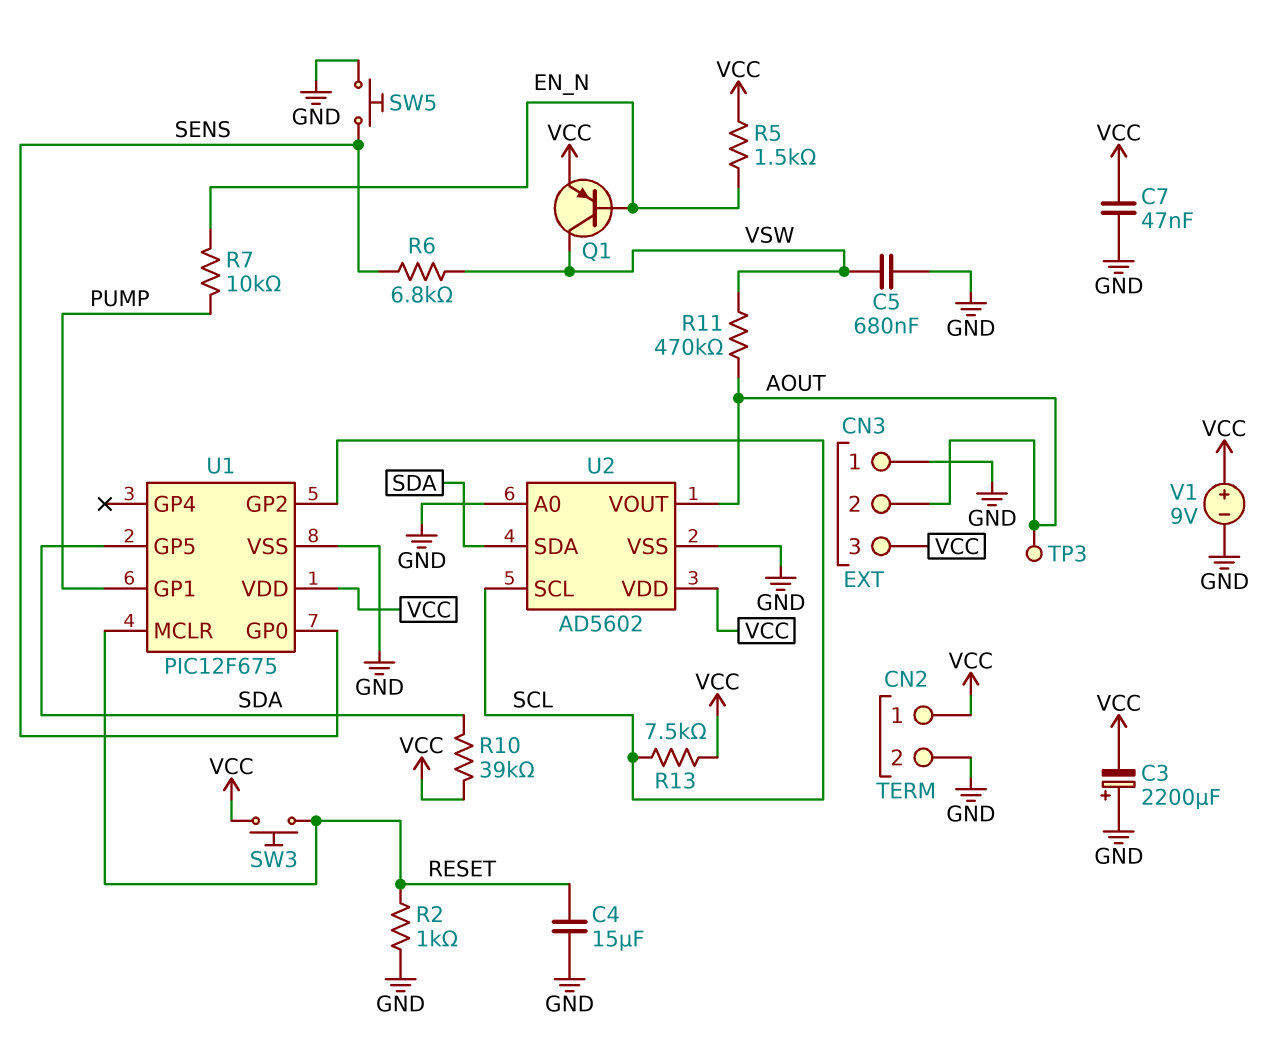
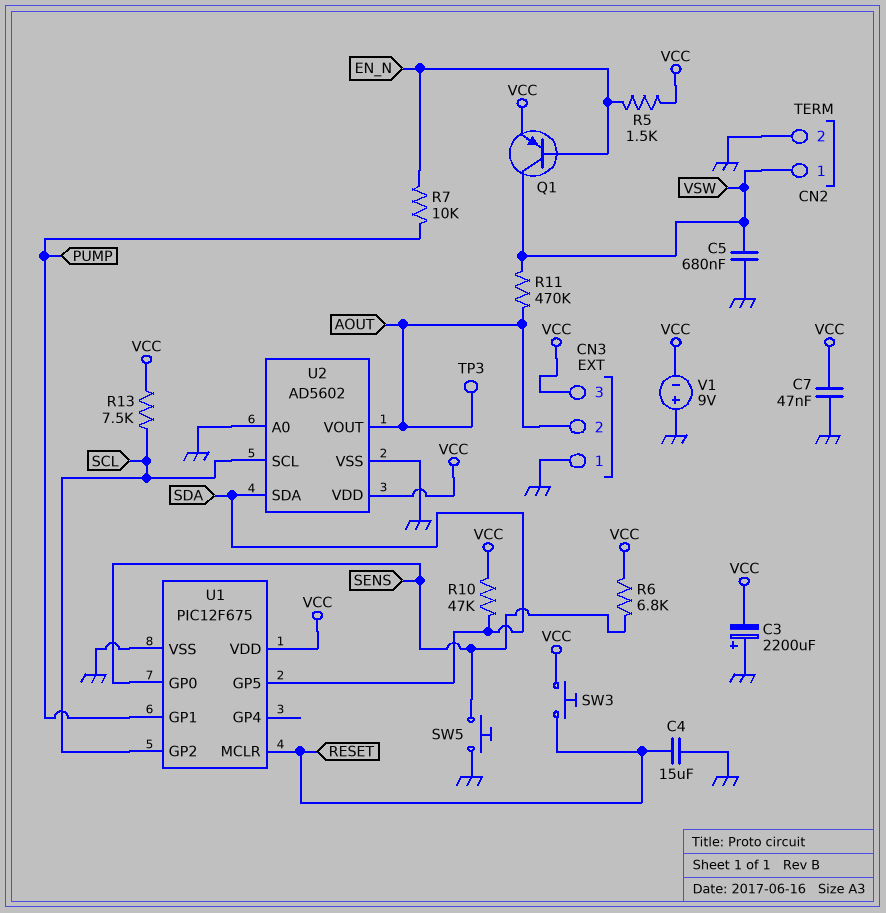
CN2 pin 1: VCC -> VSW
R2: 1k (GND, RESET) -> none
R6: 6.8k (SENS, VSW) -> 6.8k (SENS, VCC)
R10: 39k (SDA, VCC) -> 47k (SDA, VCC)
V1: 9V (plus VCC, minus GND) -> 9V (plus GND, minus VCC)

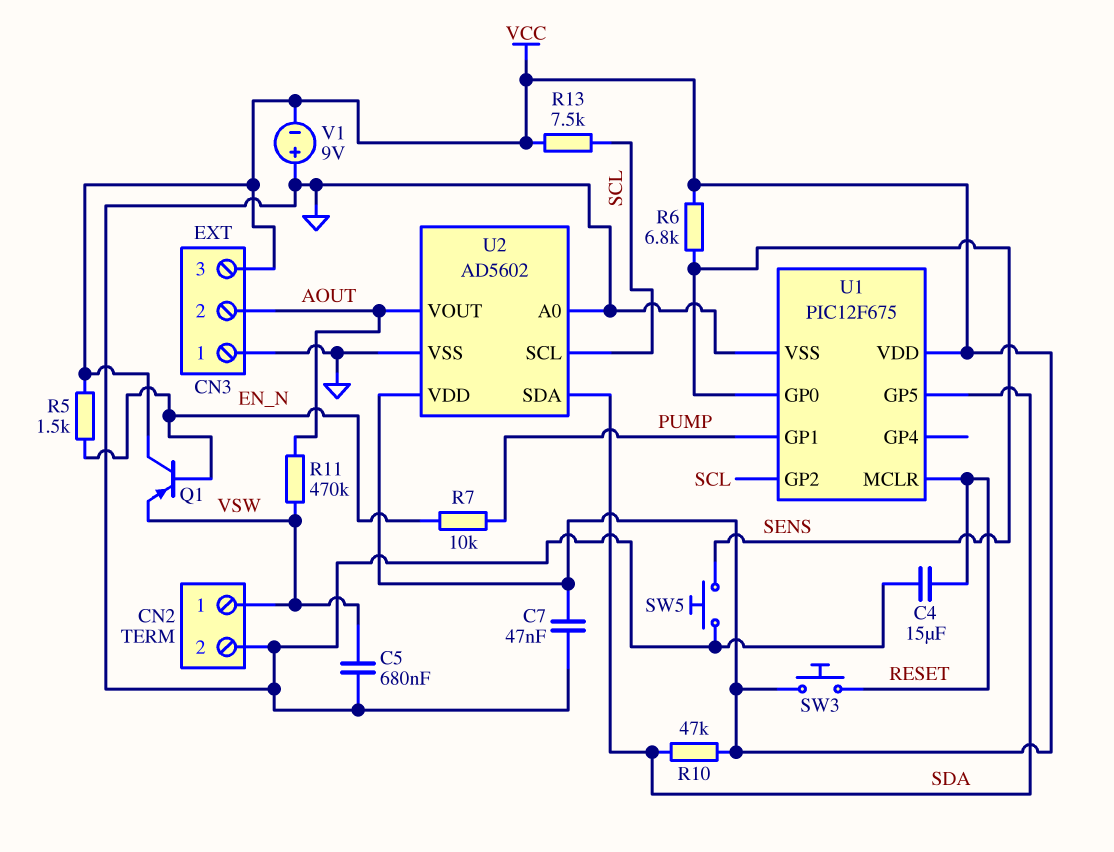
C3: 2200uF (plus GND, minus VCC) -> none
Q1: PNP (B EN_N, C VSW, E VCC) -> PNP (B EN_N, C VCC, E VSW)
TP3: test point (AOUT) -> none

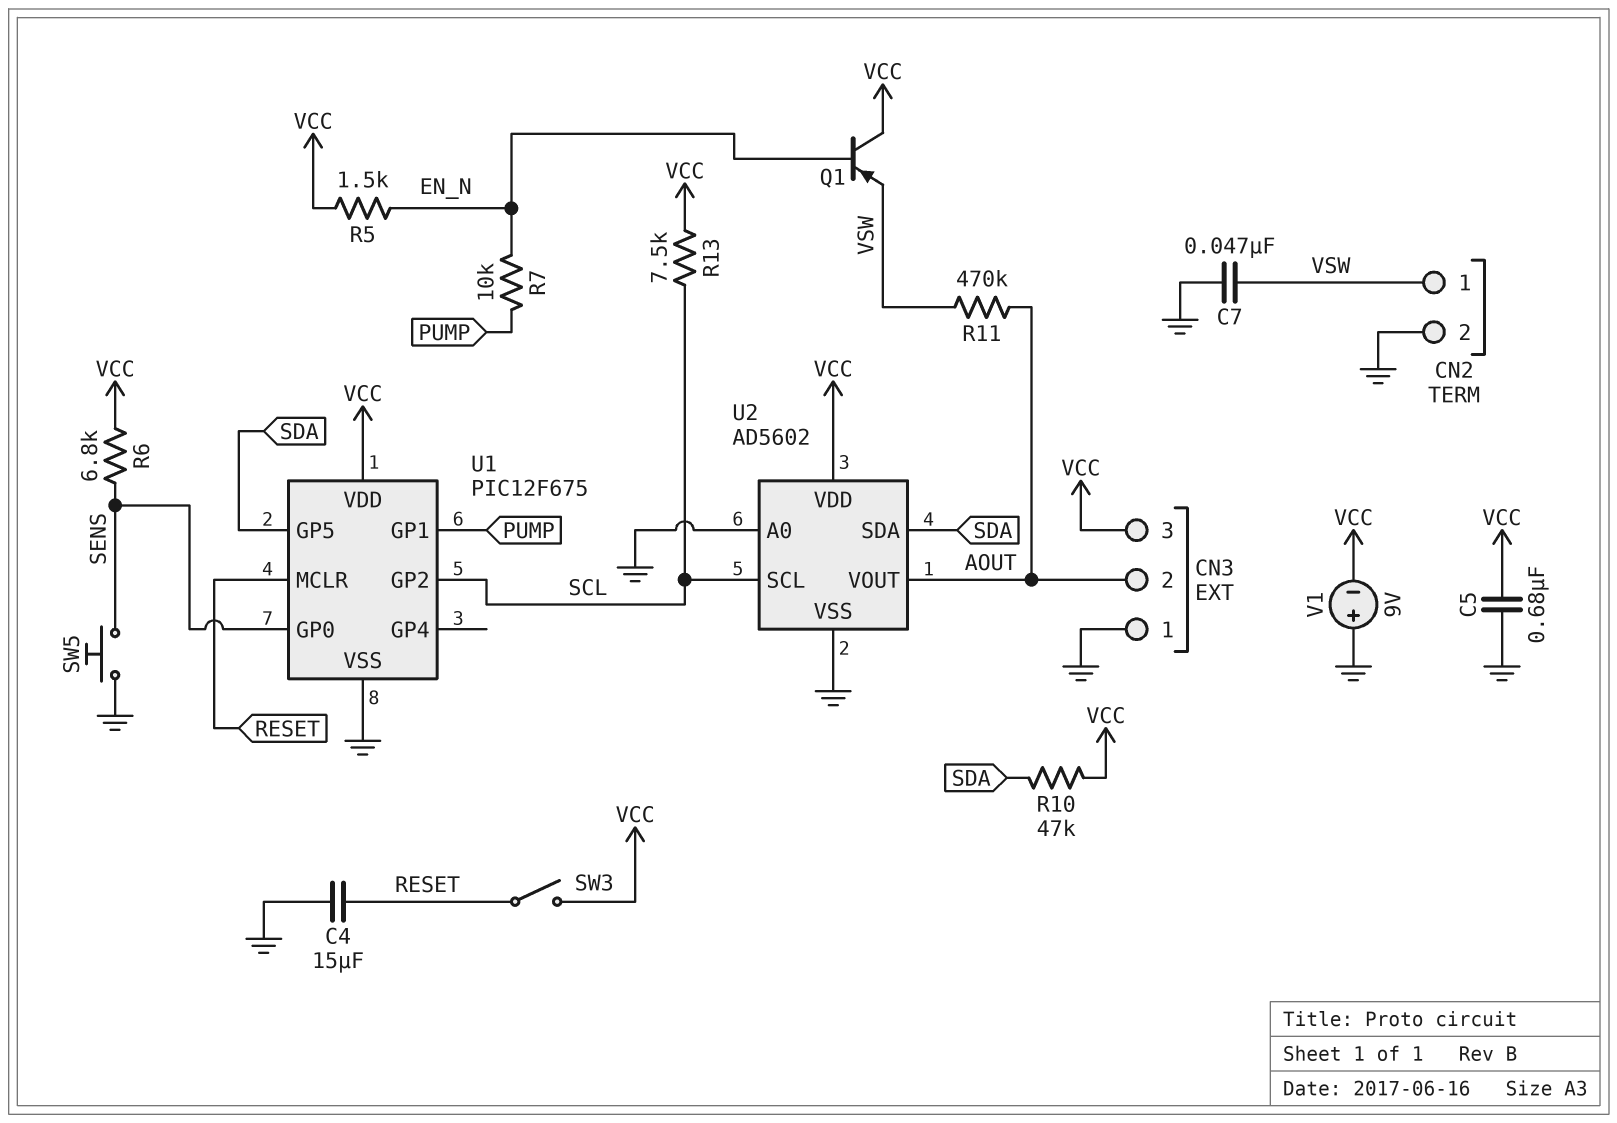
C5: 680nF (GND, VSW) -> 680nF (GND, VCC)
C7: 47nF (GND, VCC) -> 47nF (GND, VSW)
SW3: button (RESET, VCC) -> switch (RESET, VCC)

